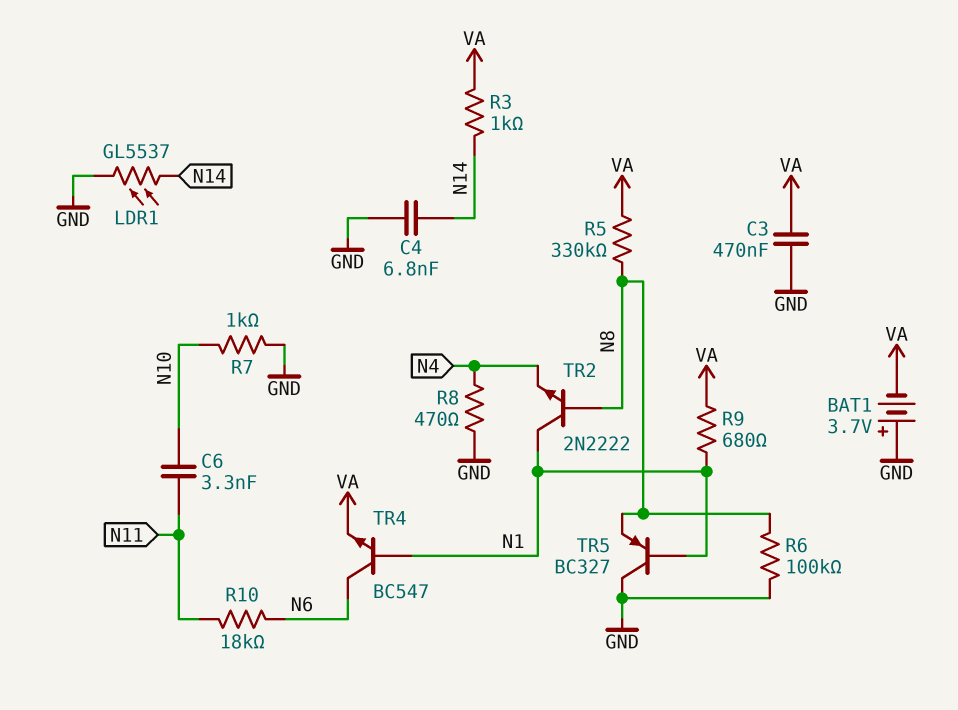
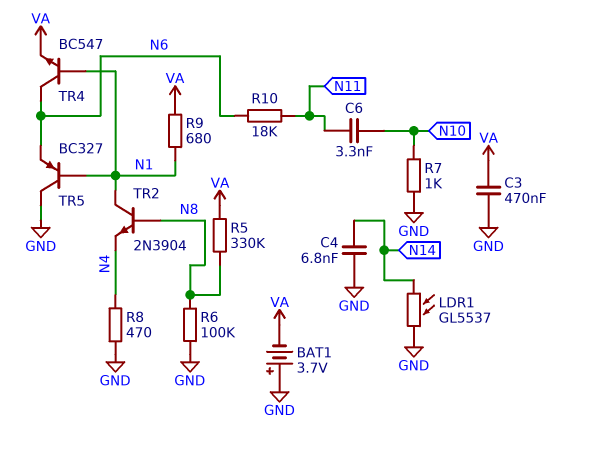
R3: 1k (N14, VA) -> none
TR2: NPN 2N2222 (B N8, C N1, E N4) -> NPN 2N3904 (B N8, C N1, E N4)
TR5: PNP BC327 (B N1, C GND, E N8) -> PNP BC327 (B N1, C GND, E N6)

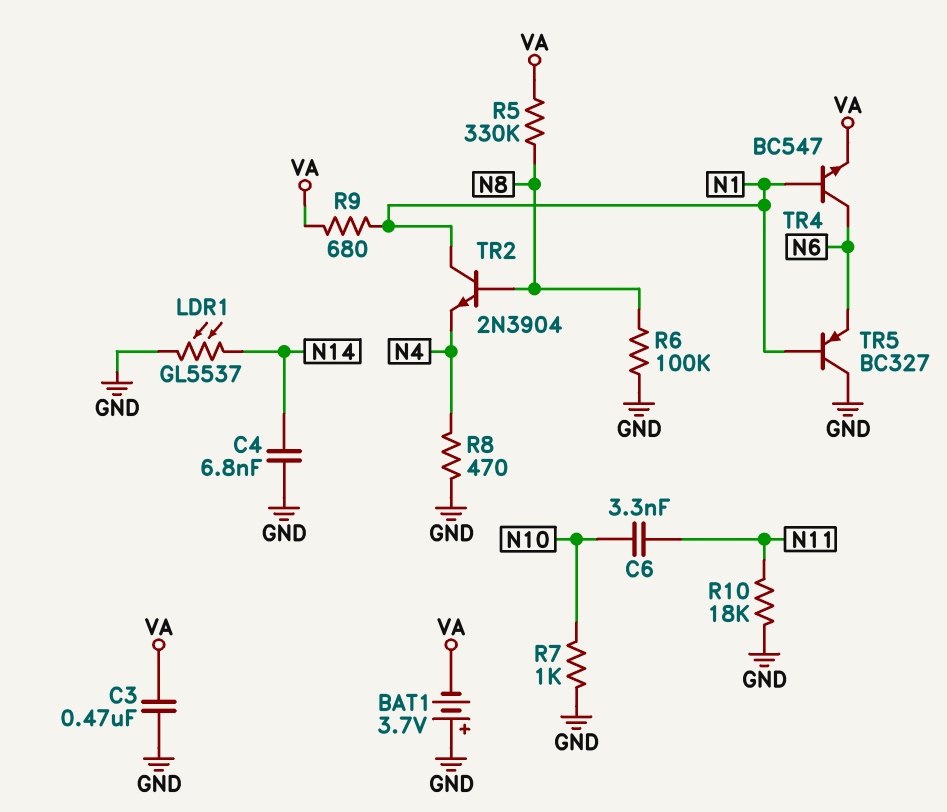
R10: 18k (N6, N11) -> 18k (GND, N11)

